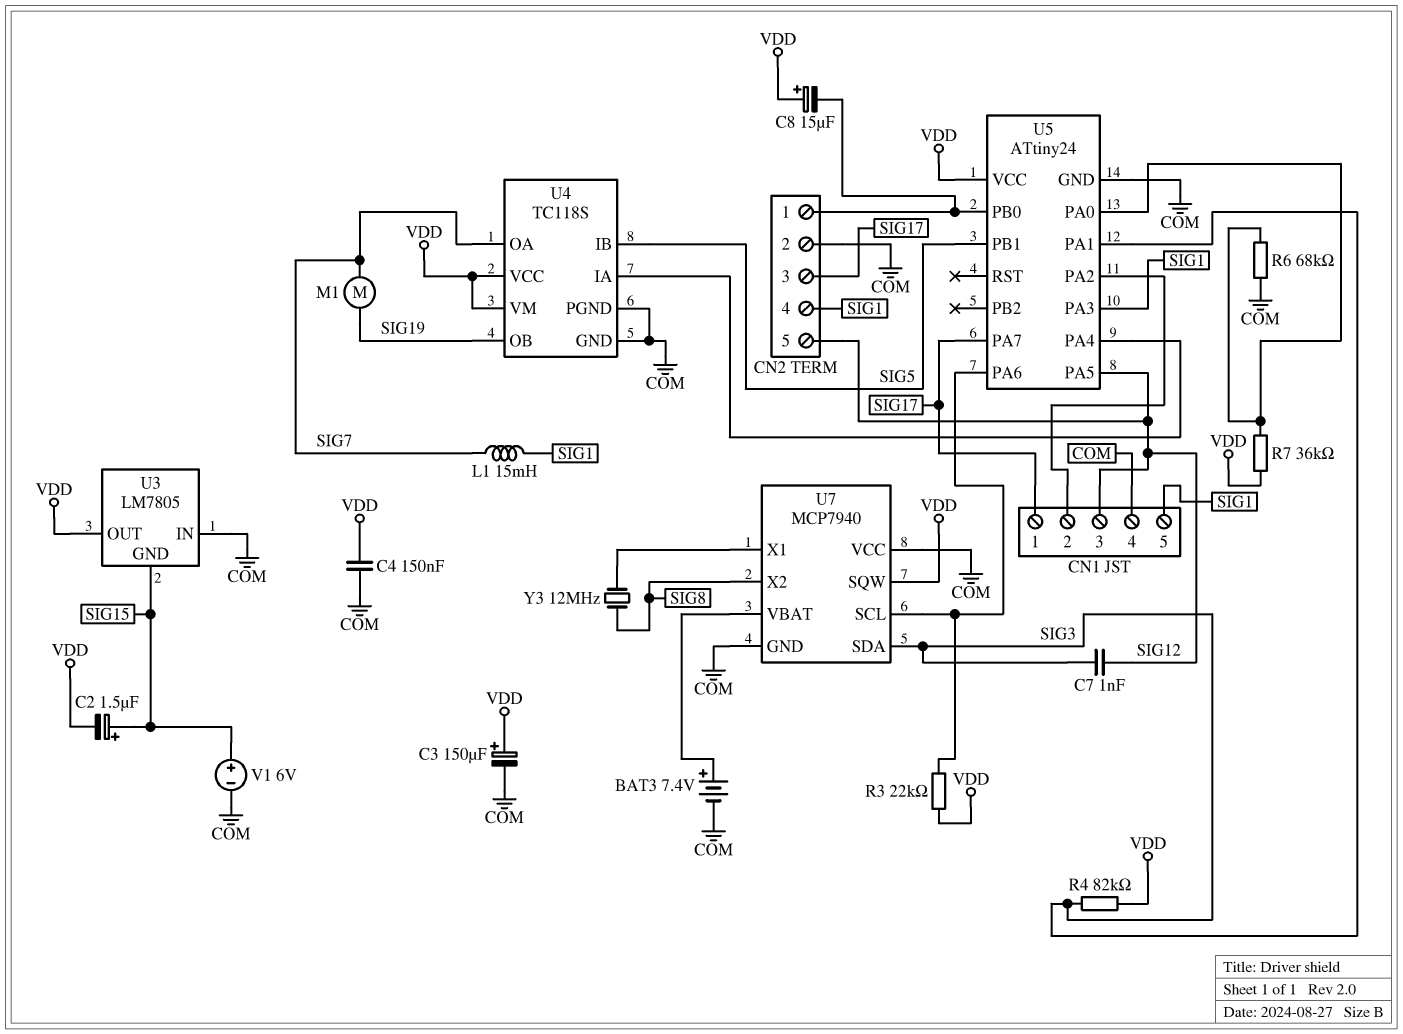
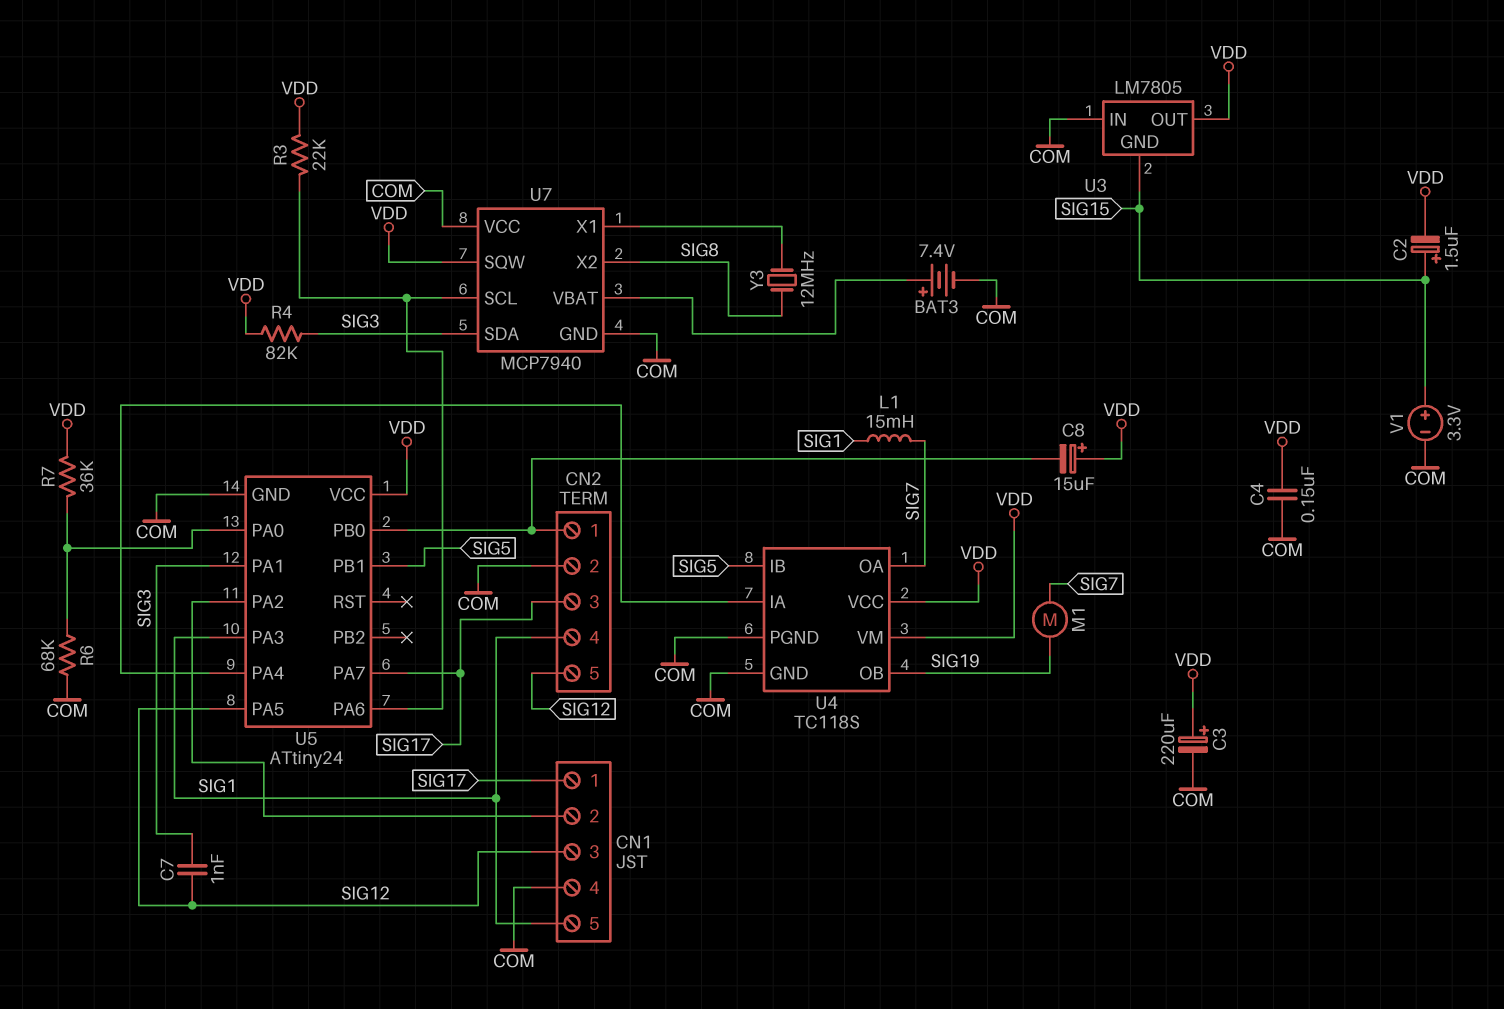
C3: 150uF (plus VDD, minus COM) -> 220uF (plus VDD, minus COM)
V1: 6V (plus SIG15, minus COM) -> 3.3V (plus SIG15, minus COM)

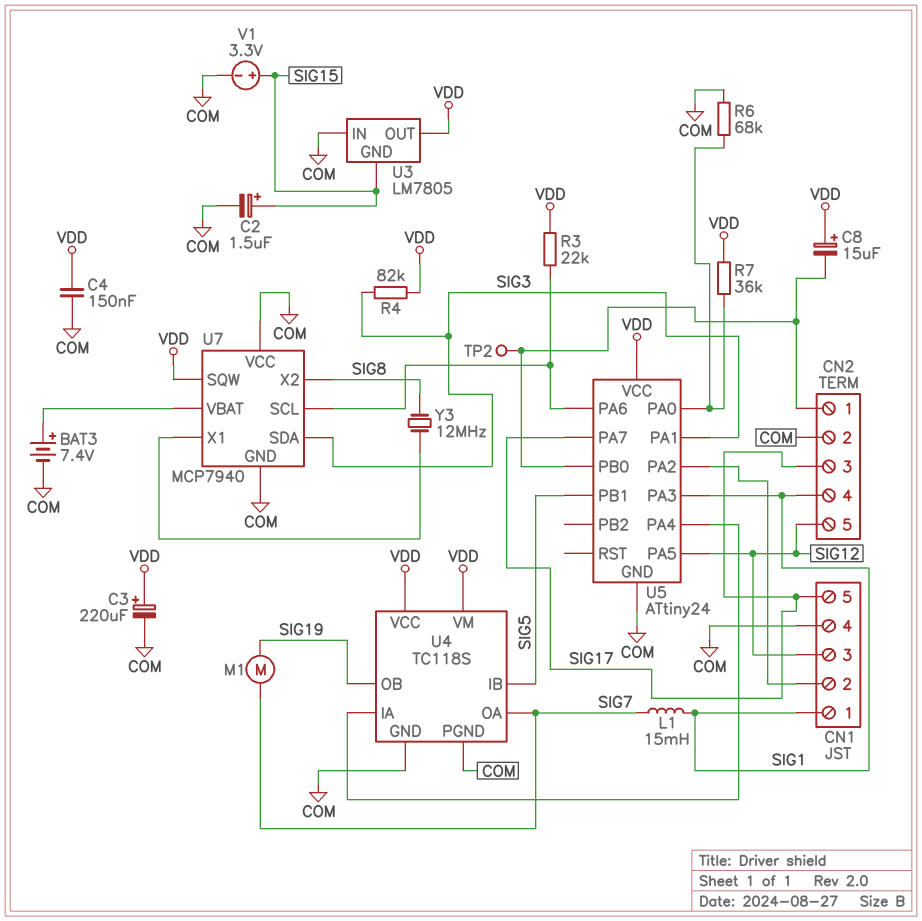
C2: 1.5uF (plus SIG15, minus VDD) -> 1.5uF (plus SIG15, minus COM)
C7: 1nF (SIG3, SIG12) -> none
CN1 pin 1: SIG17 -> SIG1
CN1 pin 5: SIG1 -> SIG17
TP2: none -> test point (CN2/1)

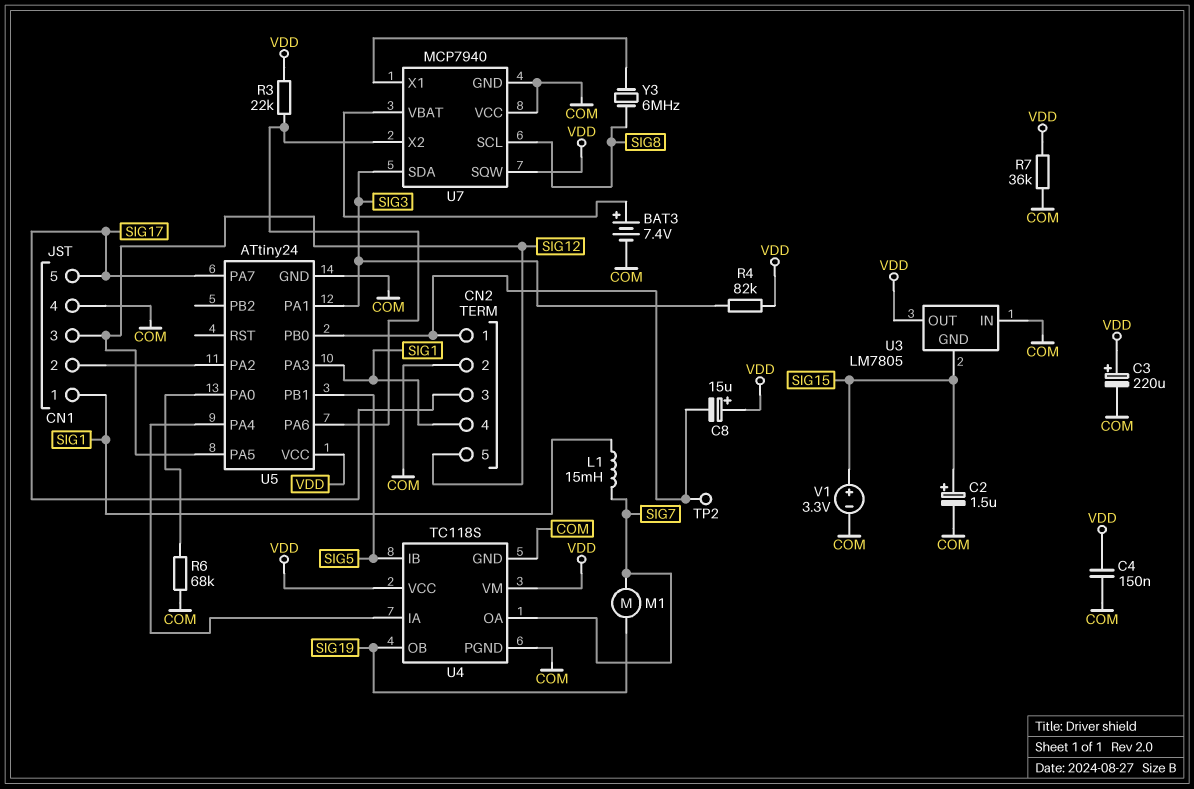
R7: 36k (U5/PA0, VDD) -> 36k (COM, VDD)
U7 pin SCL: U5/PA6 -> SIG8
U7 pin X2: SIG8 -> U5/PA6
Y3: 12MHz (SIG8, U7/X1) -> 6MHz (SIG8, U7/X1)

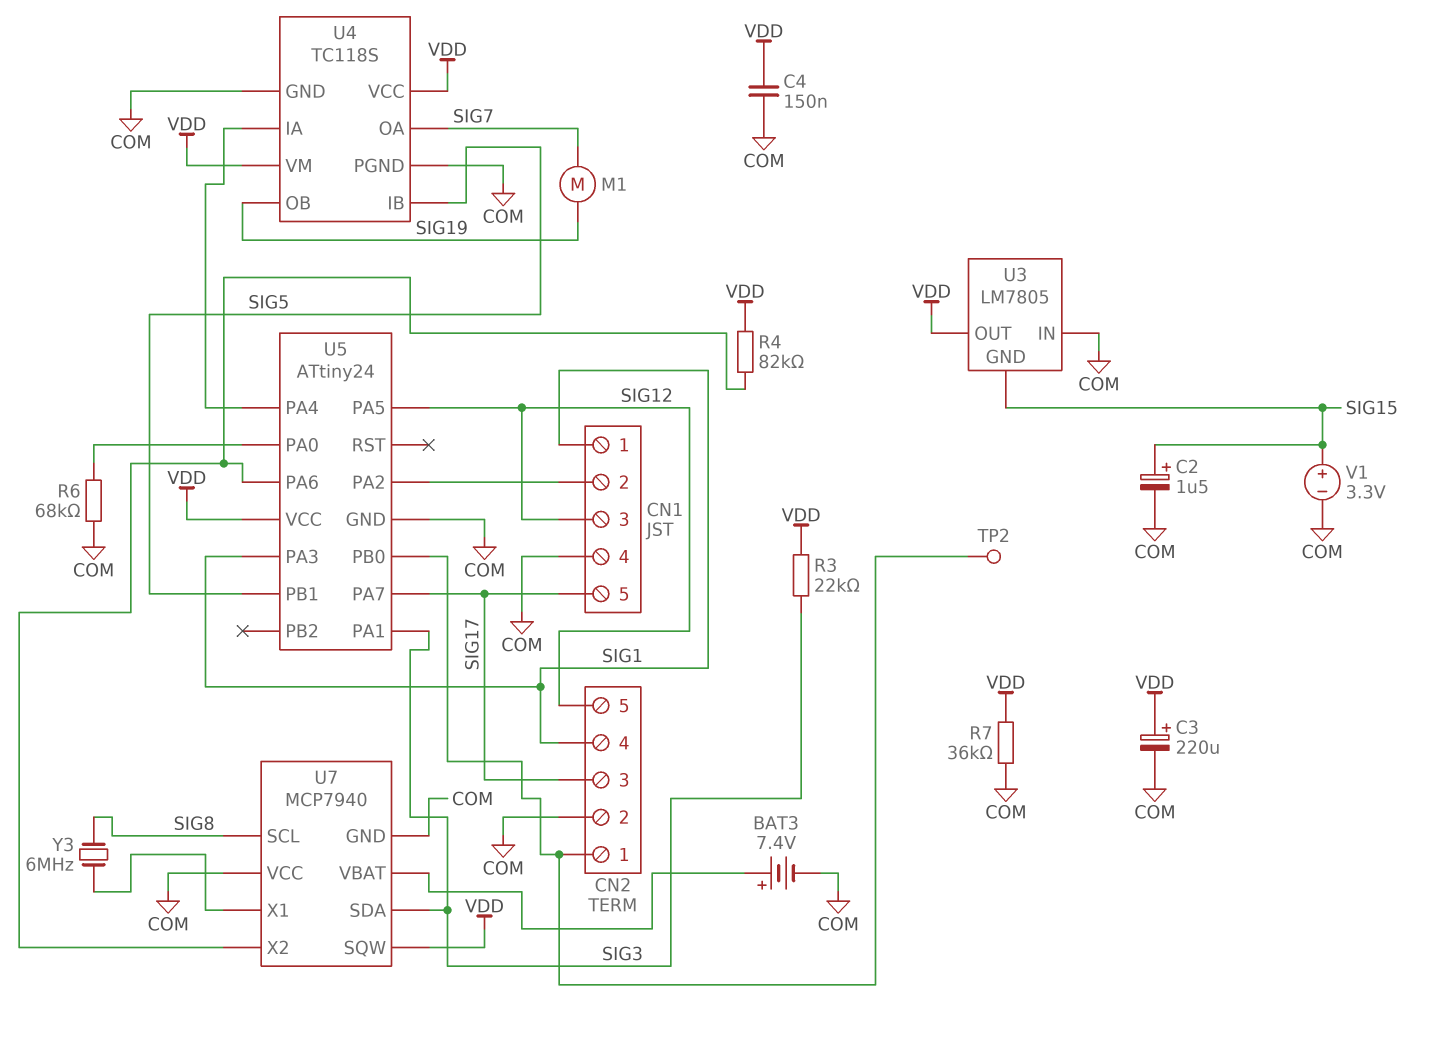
C8: 15uF (plus VDD, minus CN2/1) -> none
L1: 15mH (SIG1, SIG7) -> none
R3: 22k (U5/PA6, VDD) -> 22k (SIG3, VDD)
R4: 82k (SIG3, VDD) -> 82k (U5/PA6, VDD)

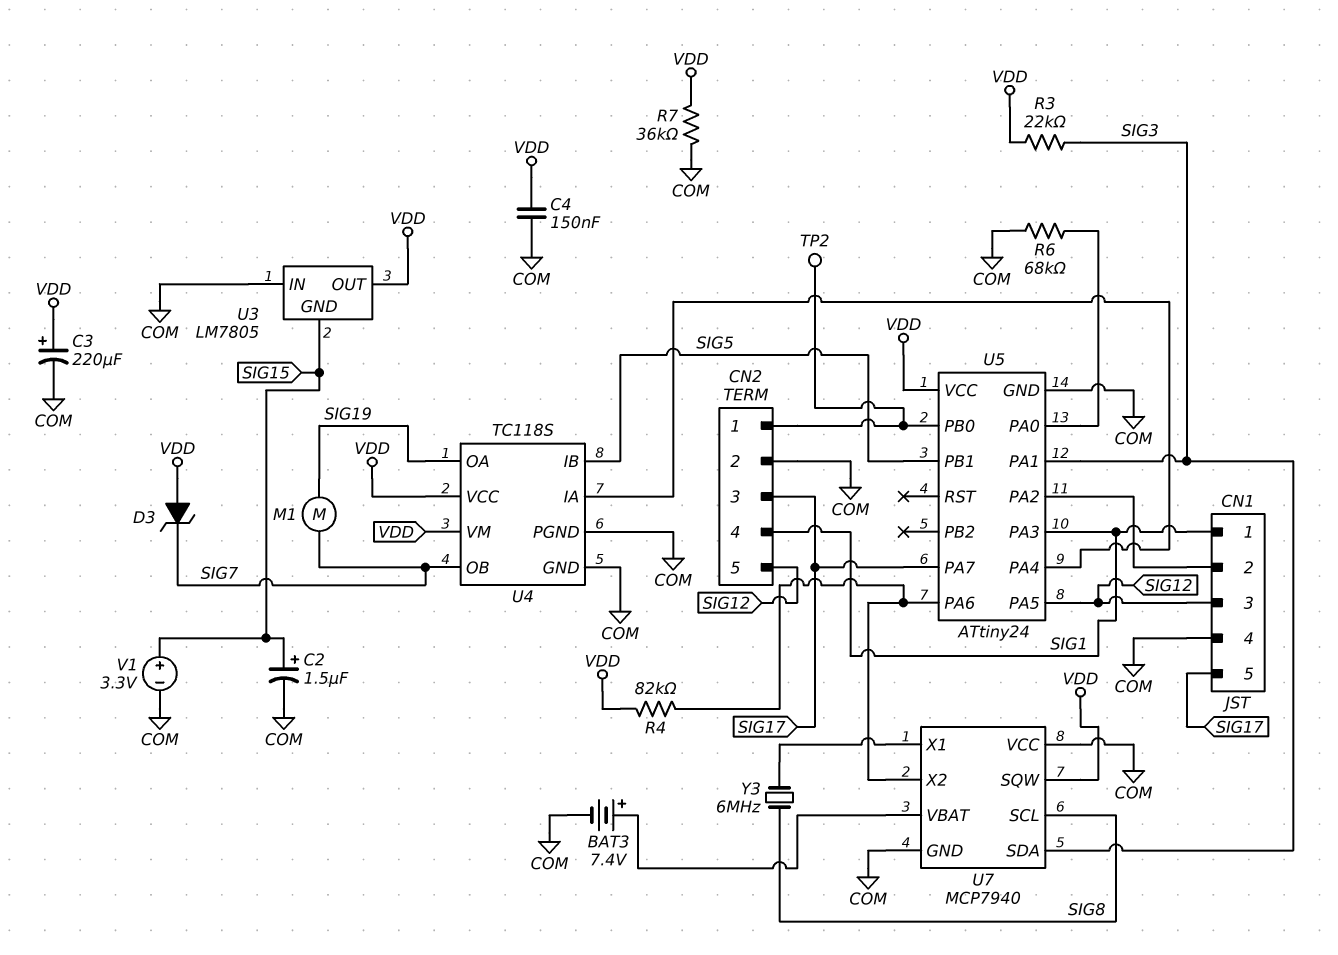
D3: none -> zener (A VDD, K SIG7)
U4 pin OA: SIG7 -> SIG19
U4 pin OB: SIG19 -> SIG7

